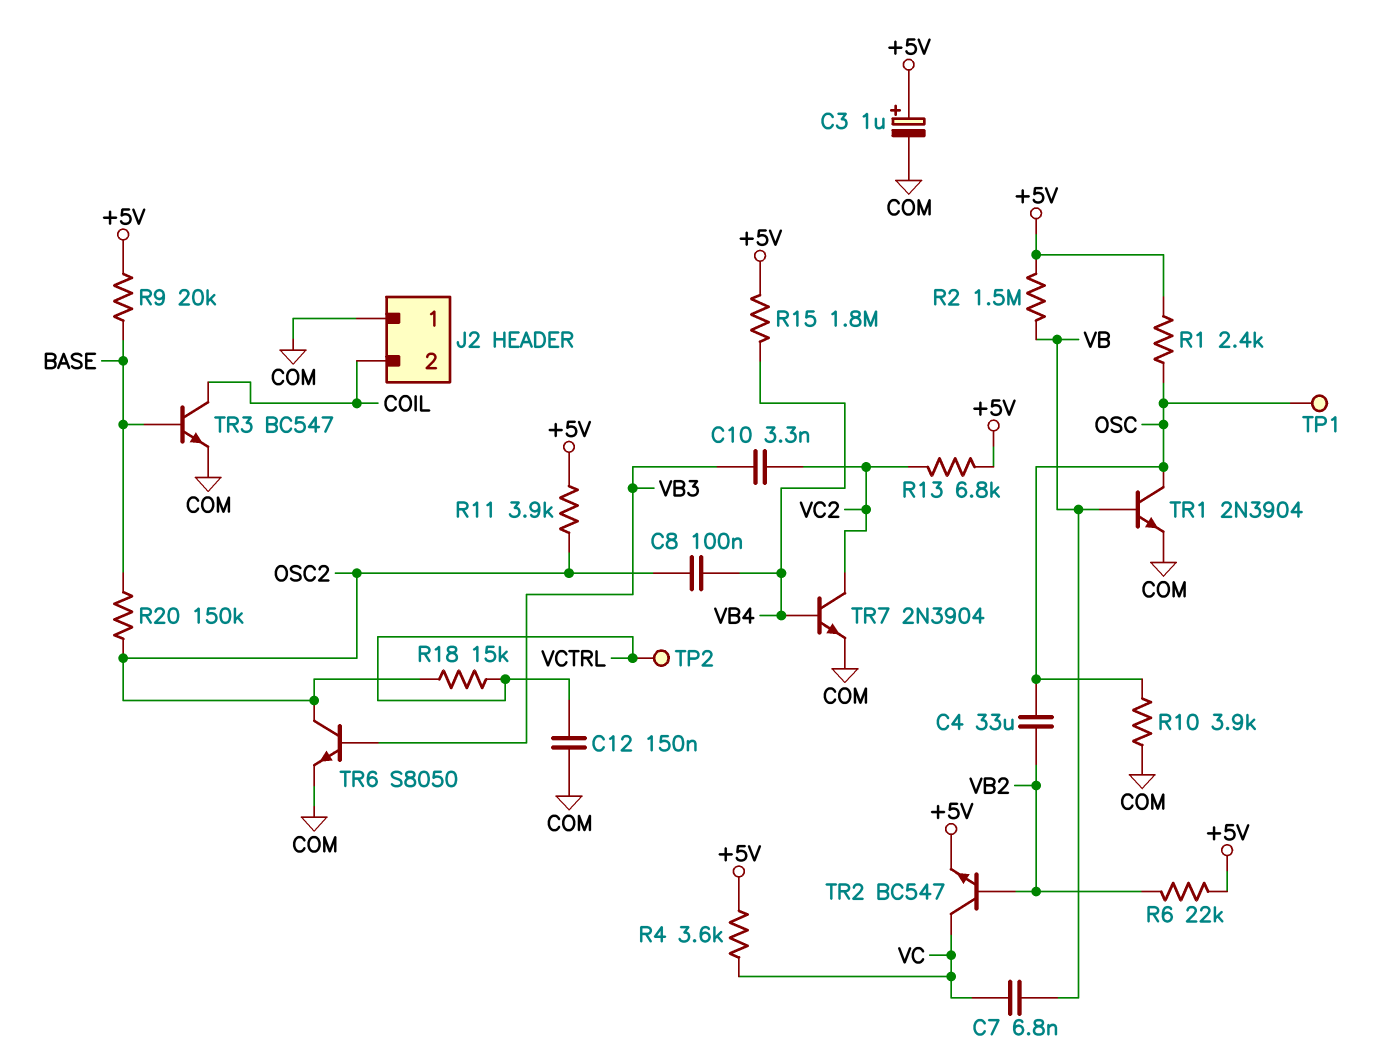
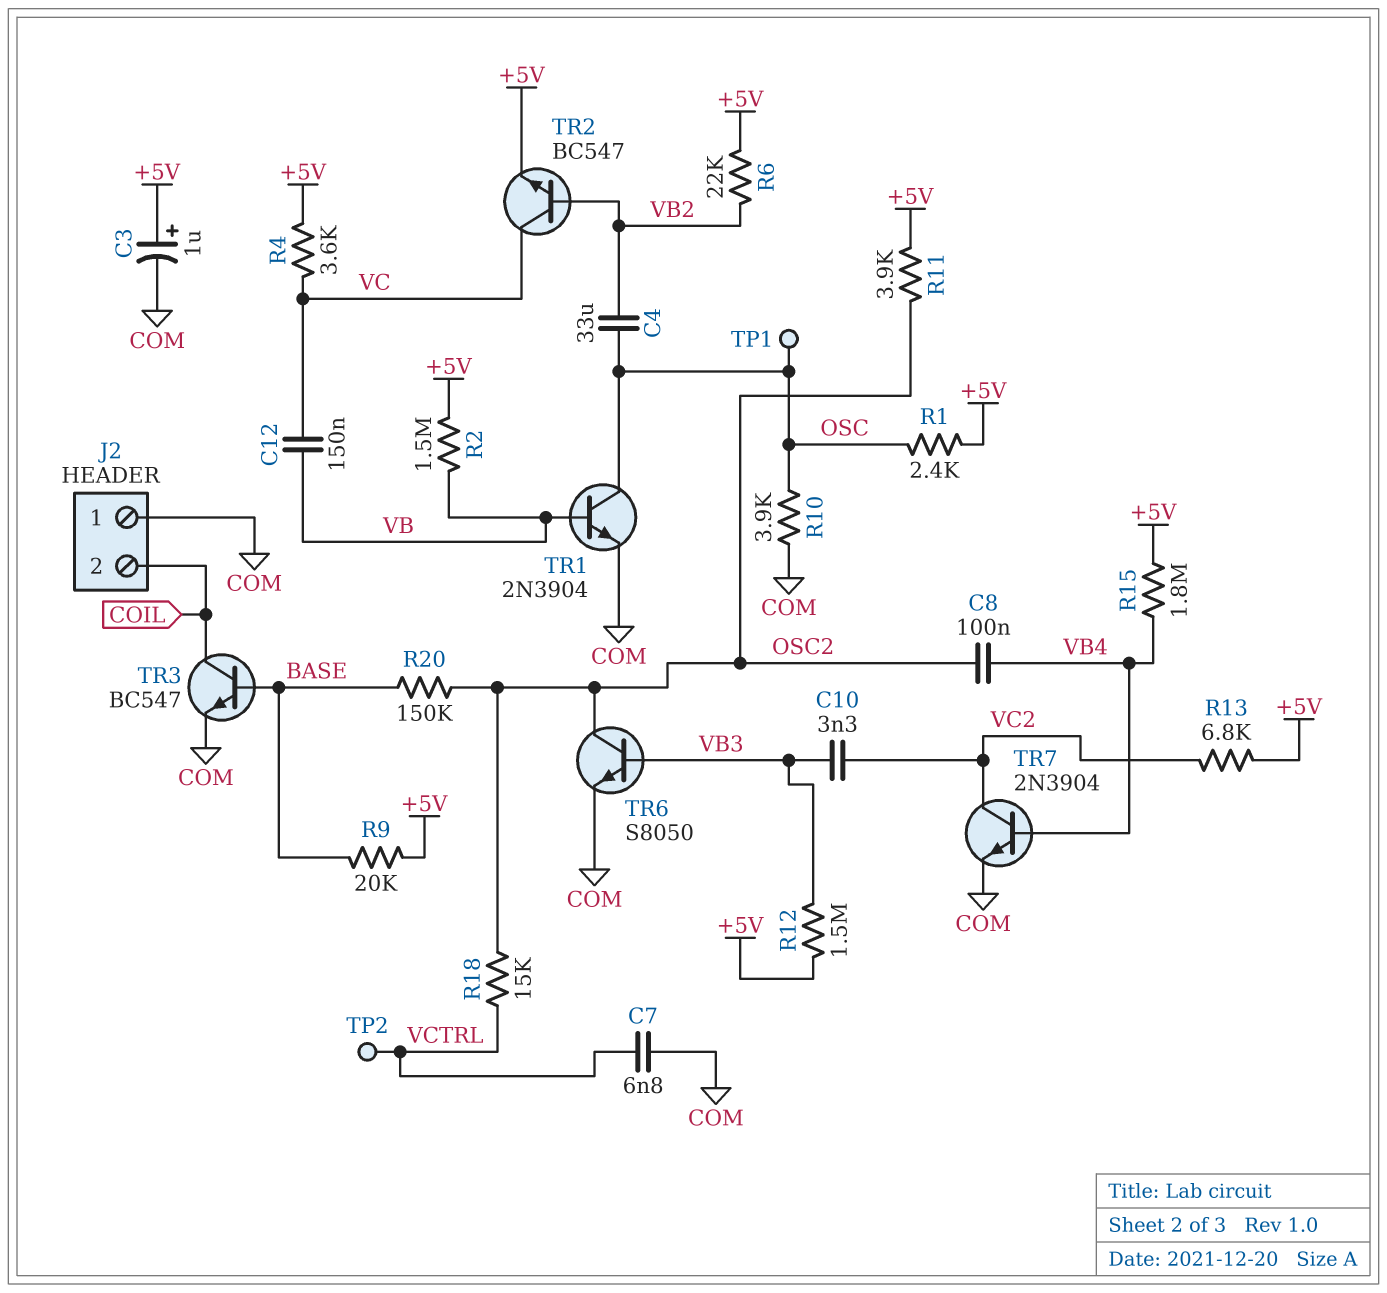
C7: 6.8nF (VB, VC) -> 6.8nF (COM, VCTRL)
C12: 150nF (COM, VCTRL) -> 150nF (VB, VC)
R12: none -> 1.5M (+5V, VB3)

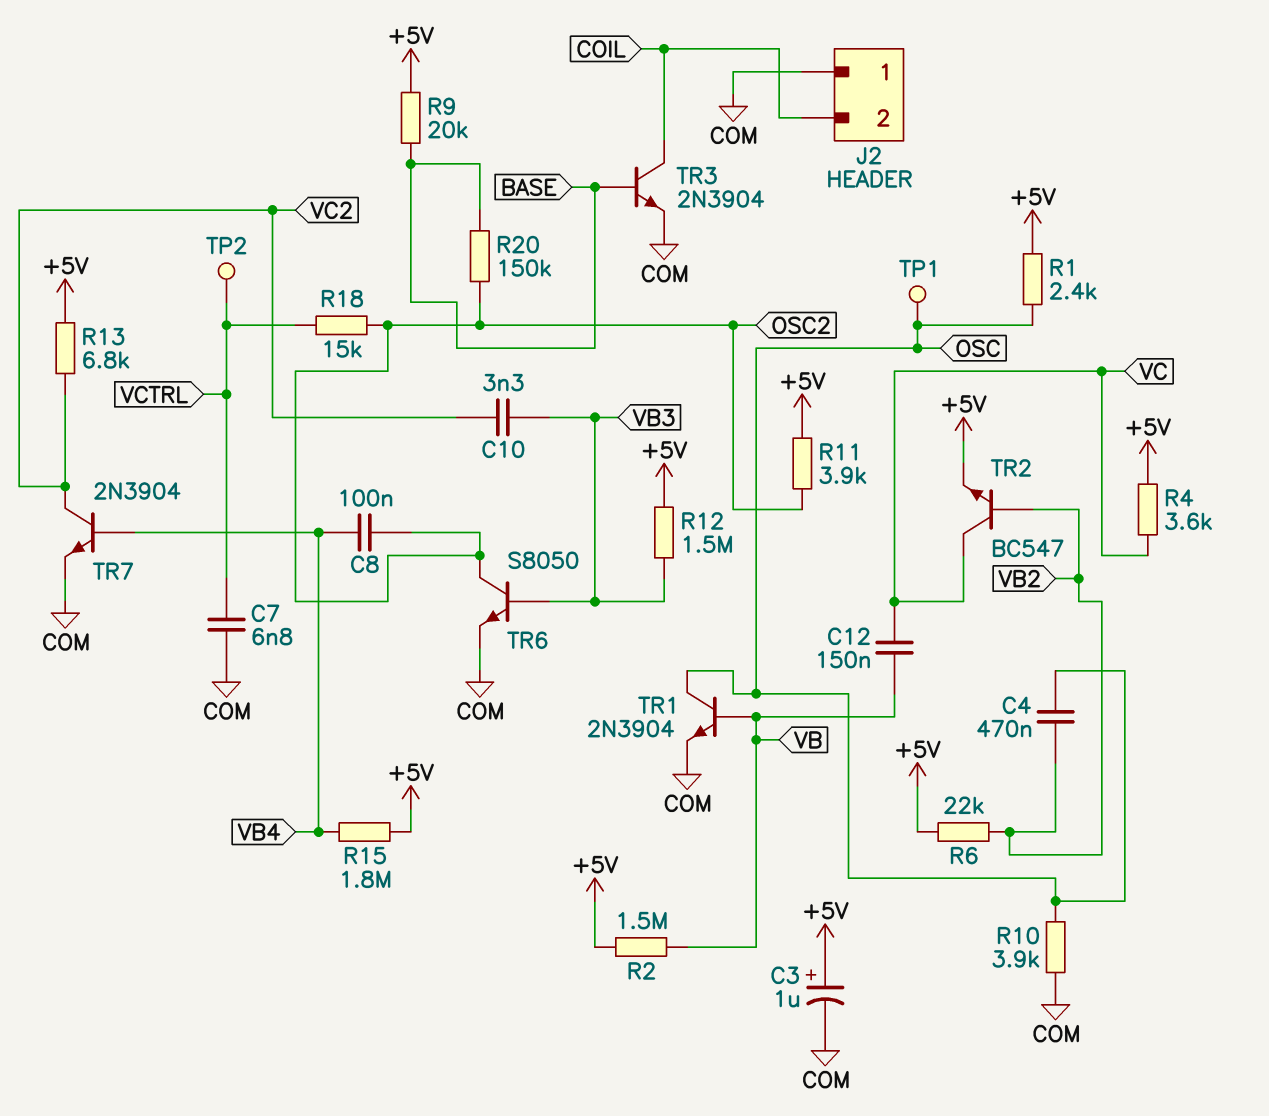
C4: 33uF (OSC, VB2) -> 470nF (OSC, VB2)
TR3: NPN BC547 (B BASE, C COIL, E COM) -> NPN 2N3904 (B BASE, C COIL, E COM)

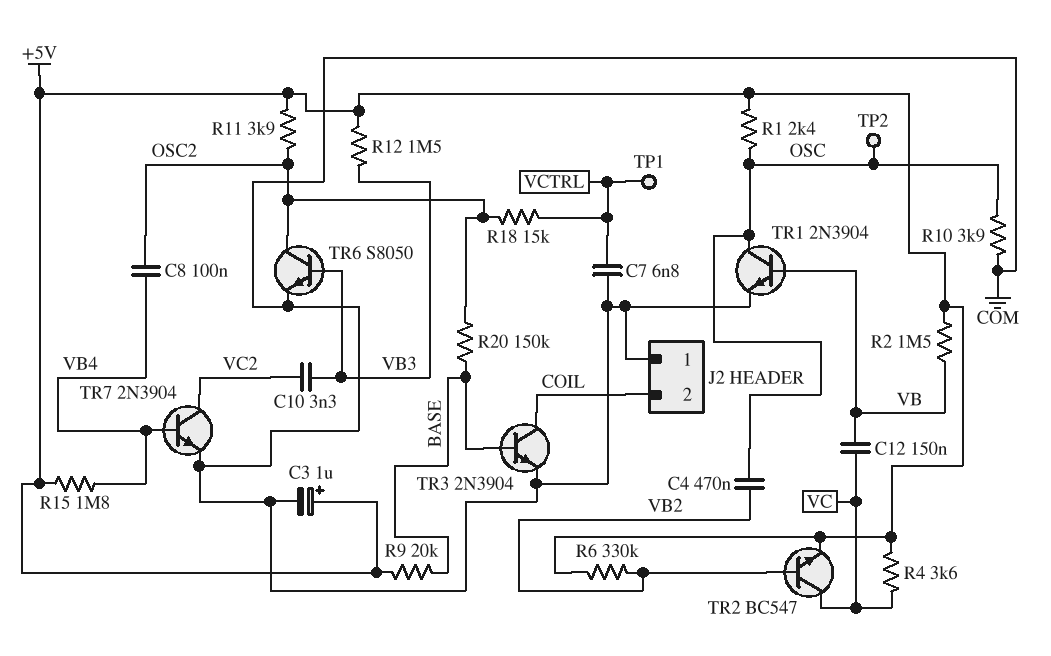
R6: 22k (+5V, VB2) -> 330k (+5V, VB2)
R13: 6.8k (+5V, VC2) -> none
TP1: test point (OSC) -> test point (VCTRL)
TP2: test point (VCTRL) -> test point (OSC)

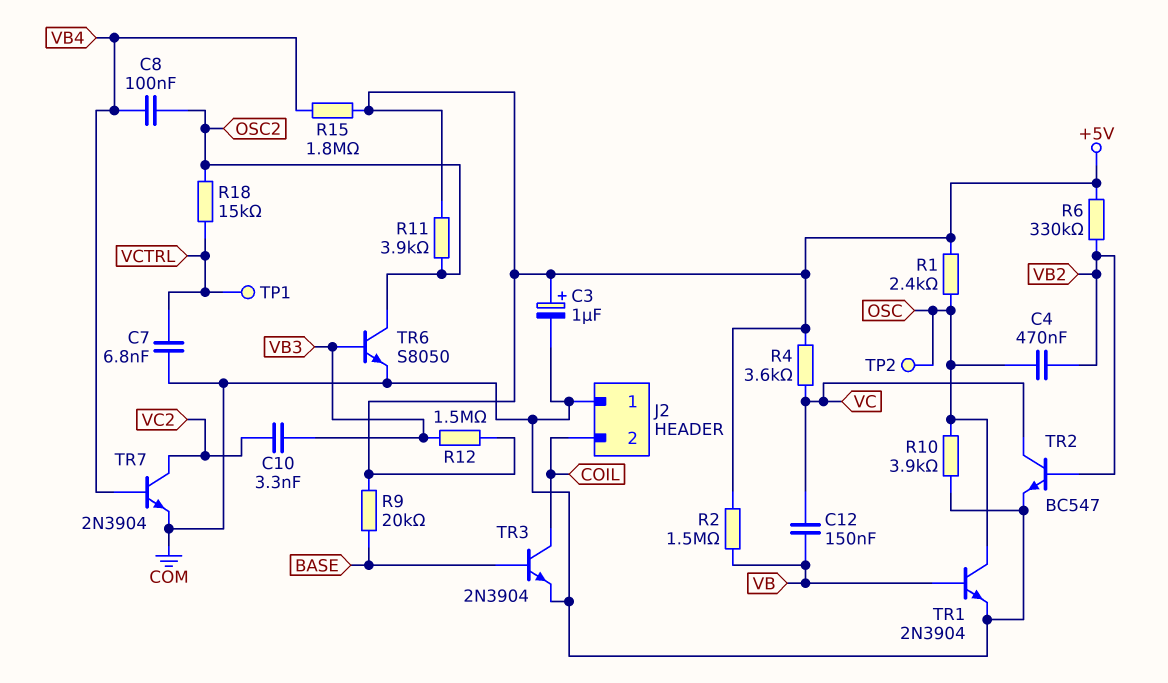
R20: 150k (BASE, OSC2) -> none
TR2: NPN BC547 (B VB2, C VC, E +5V) -> NPN BC547 (B VB2, C VC, E COM)

